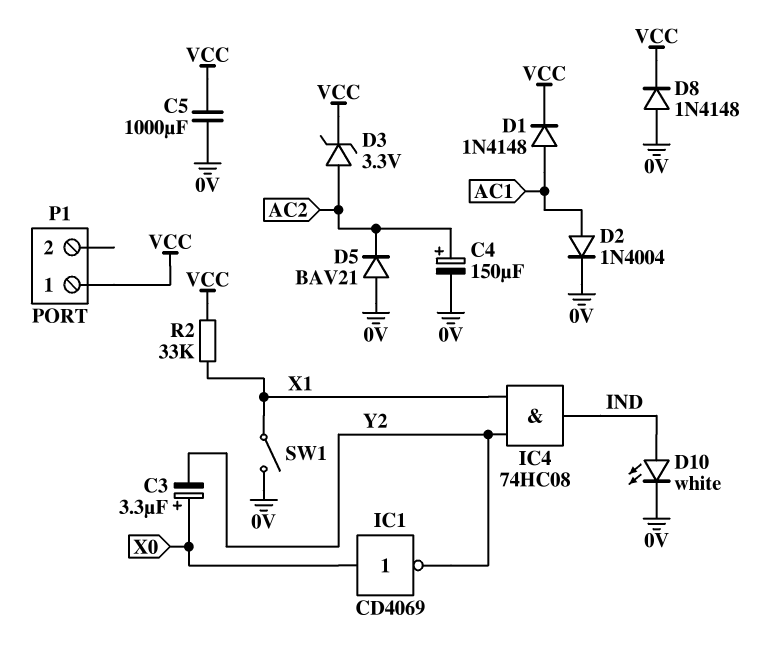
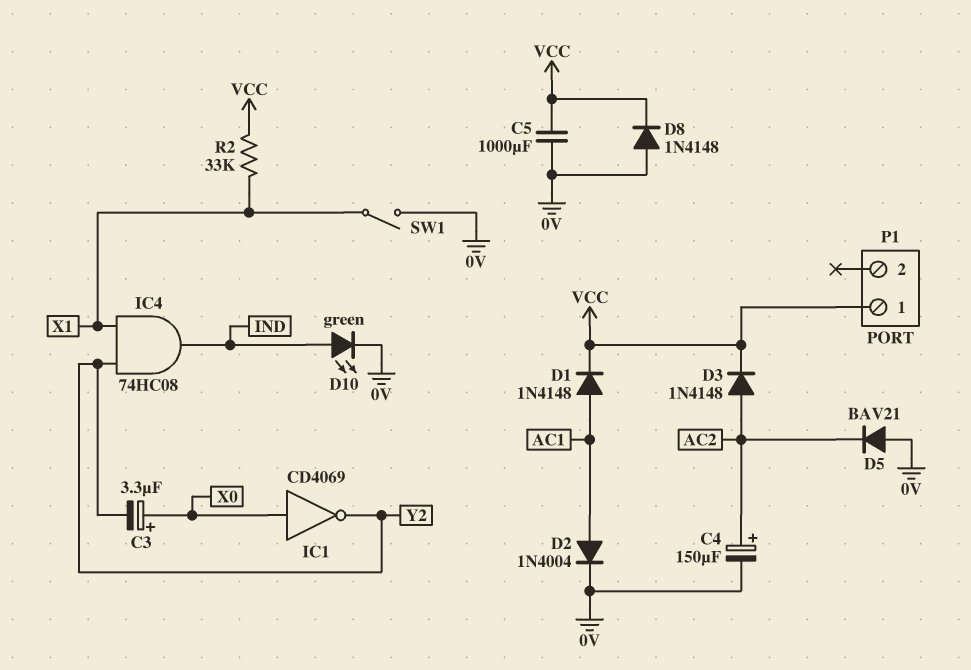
D3: zener 3.3V (A AC2, K VCC) -> diode 1N4148 (A AC2, K VCC)
D10: LED white (A IND, K 0V) -> LED green (A IND, K 0V)

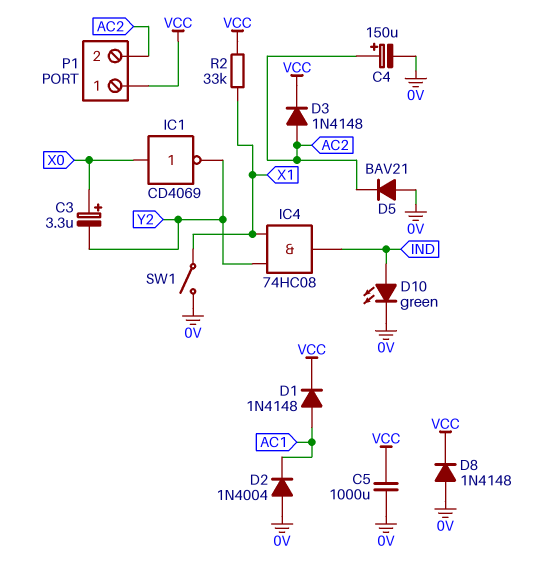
D2: diode 1N4004 (A AC1, K 0V) -> diode 1N4004 (A 0V, K AC1)
P1 pin 2: none -> AC2

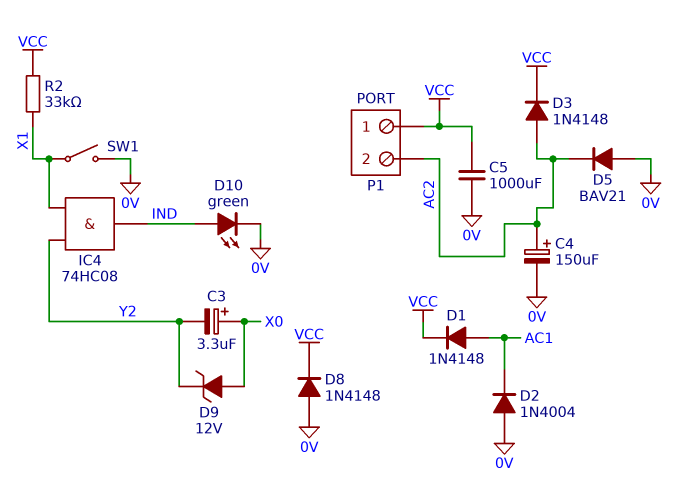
D9: none -> zener 12V (A X0, K Y2)
IC1: NOT CD4069 (in X0, out Y2) -> none

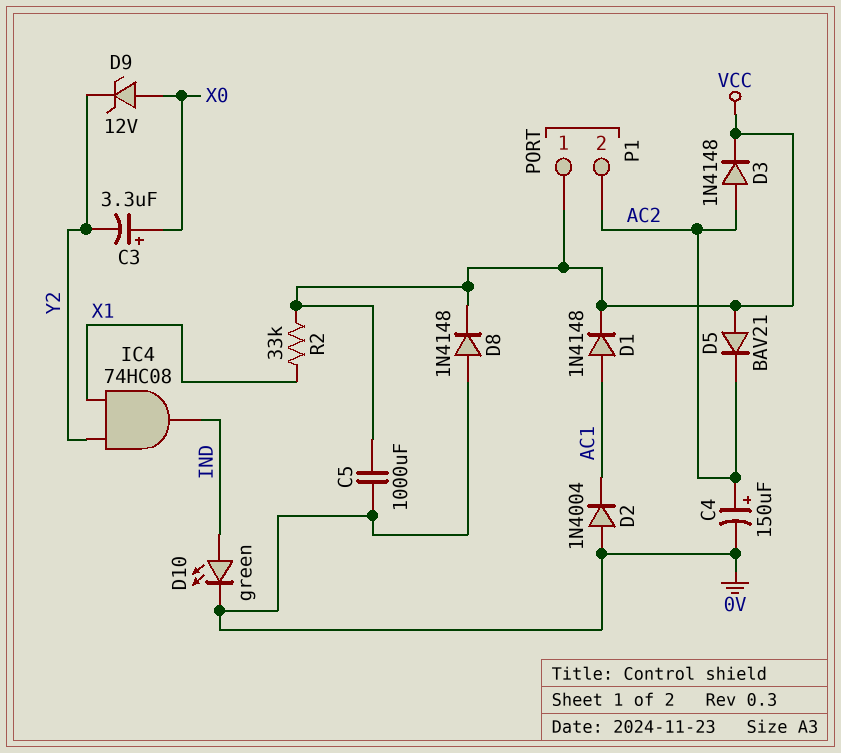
D5: diode BAV21 (A 0V, K AC2) -> diode BAV21 (A VCC, K AC2)
SW1: switch (0V, X1) -> none

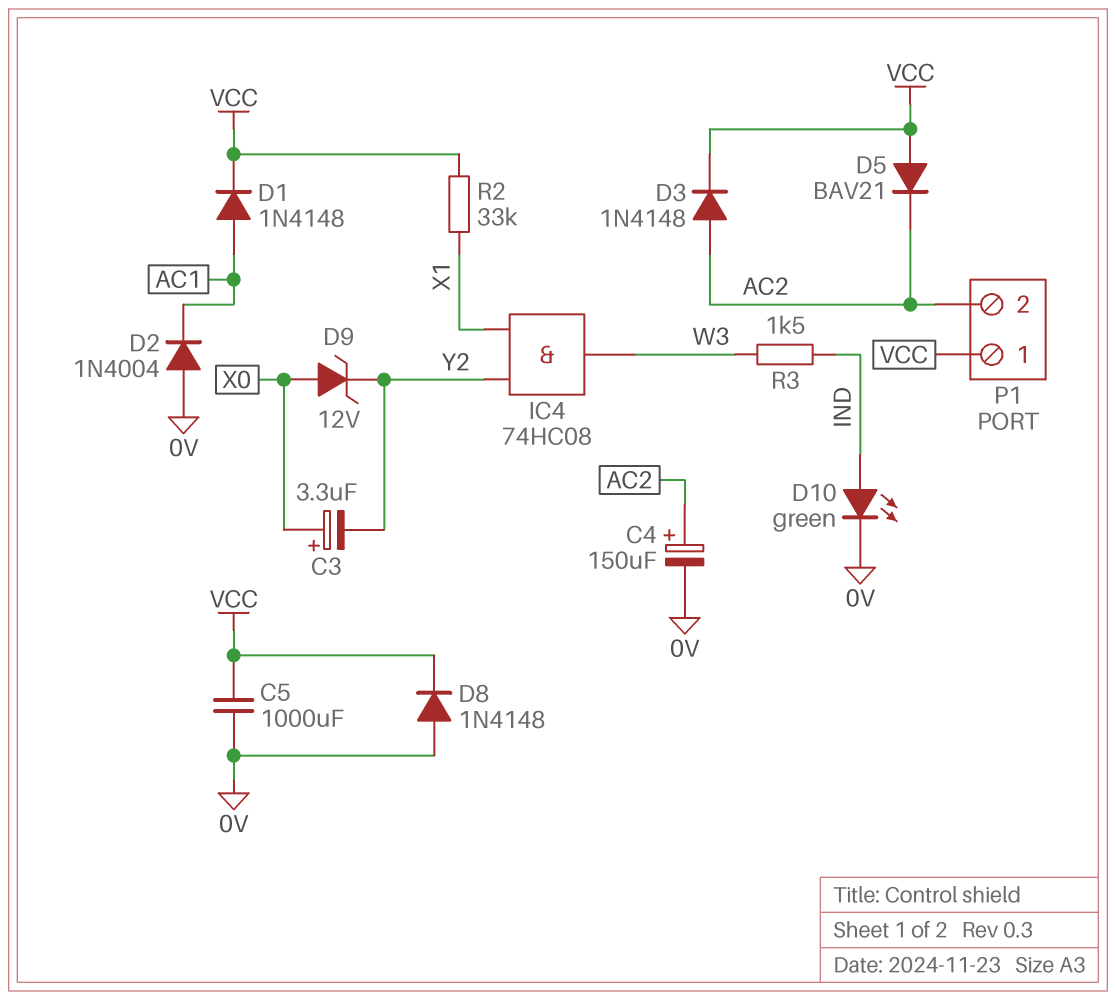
IC4: AND 74HC08 (in X1, in Y2, out IND) -> AND 74HC08 (in X1, in Y2, out W3)
R3: none -> 1.5k (IND, W3)

